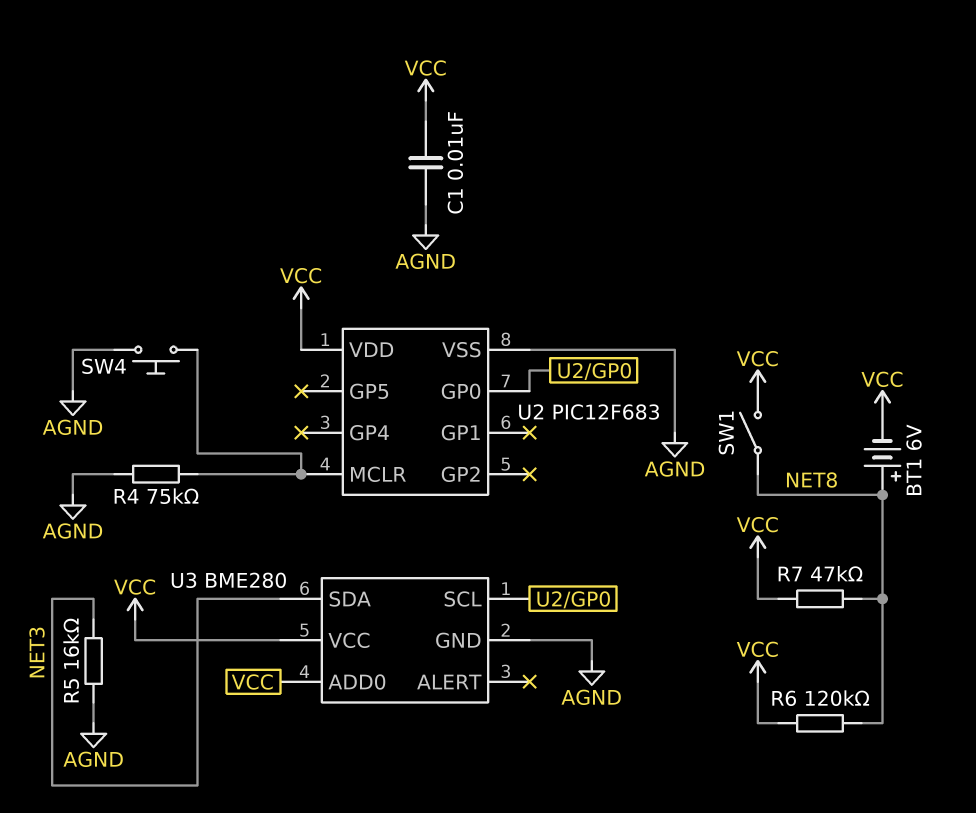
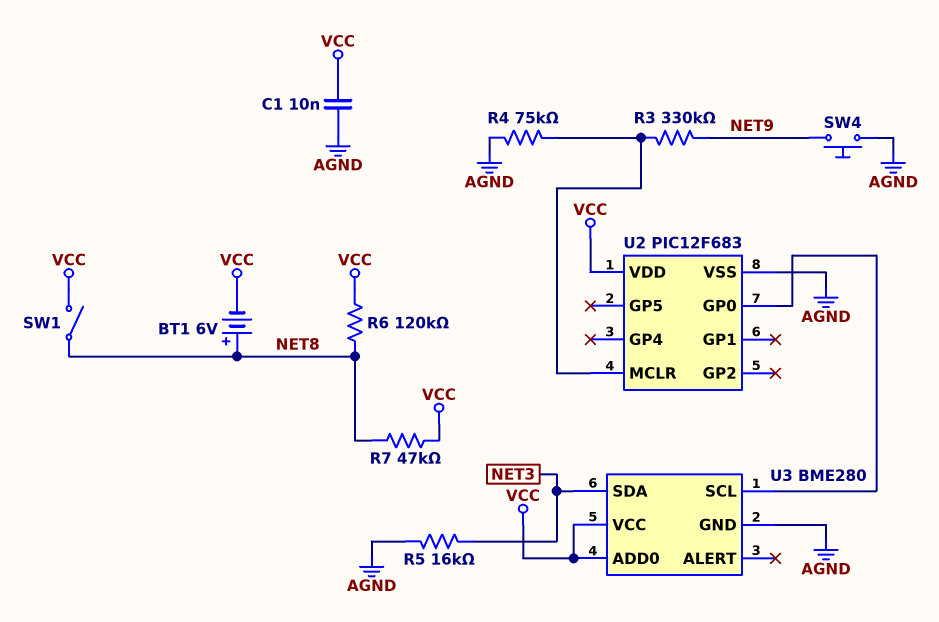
R3: none -> 330k (NET9, U2/MCLR)
SW4: button (AGND, U2/MCLR) -> button (AGND, NET9)

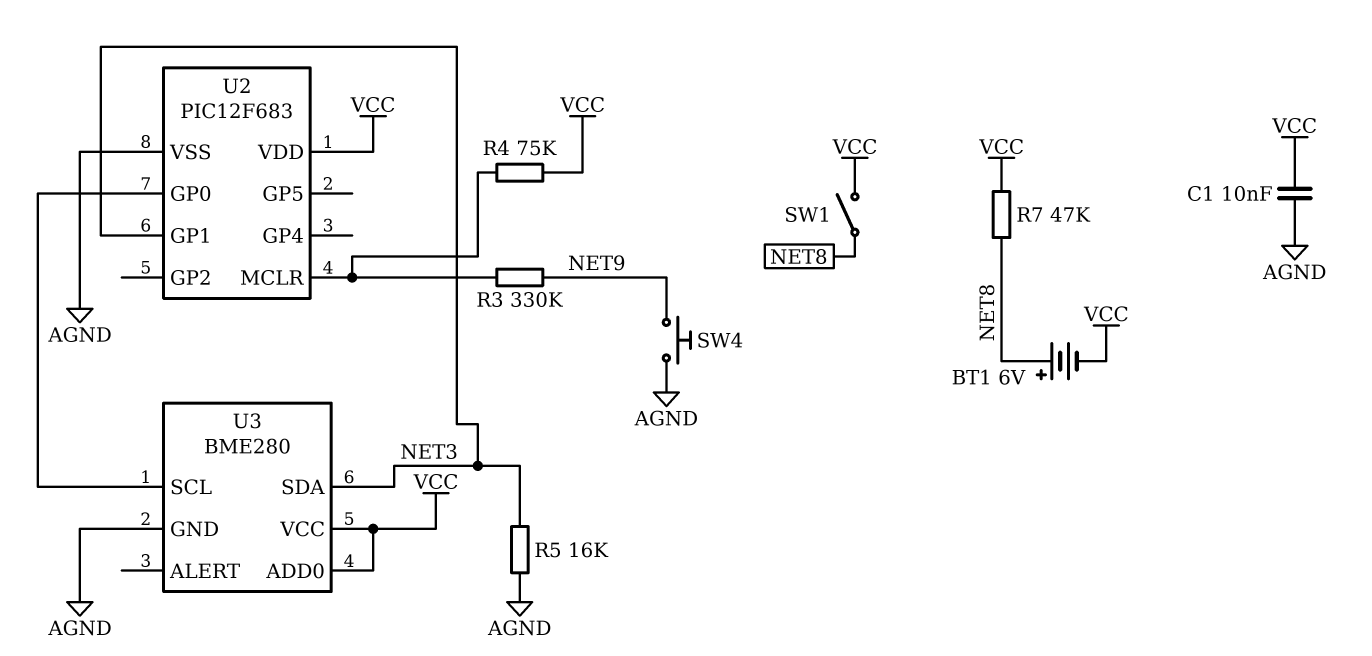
R4: 75k (AGND, U2/MCLR) -> 75k (U2/MCLR, VCC)
R6: 120k (NET8, VCC) -> none
U2 pin GP1: none -> NET3

